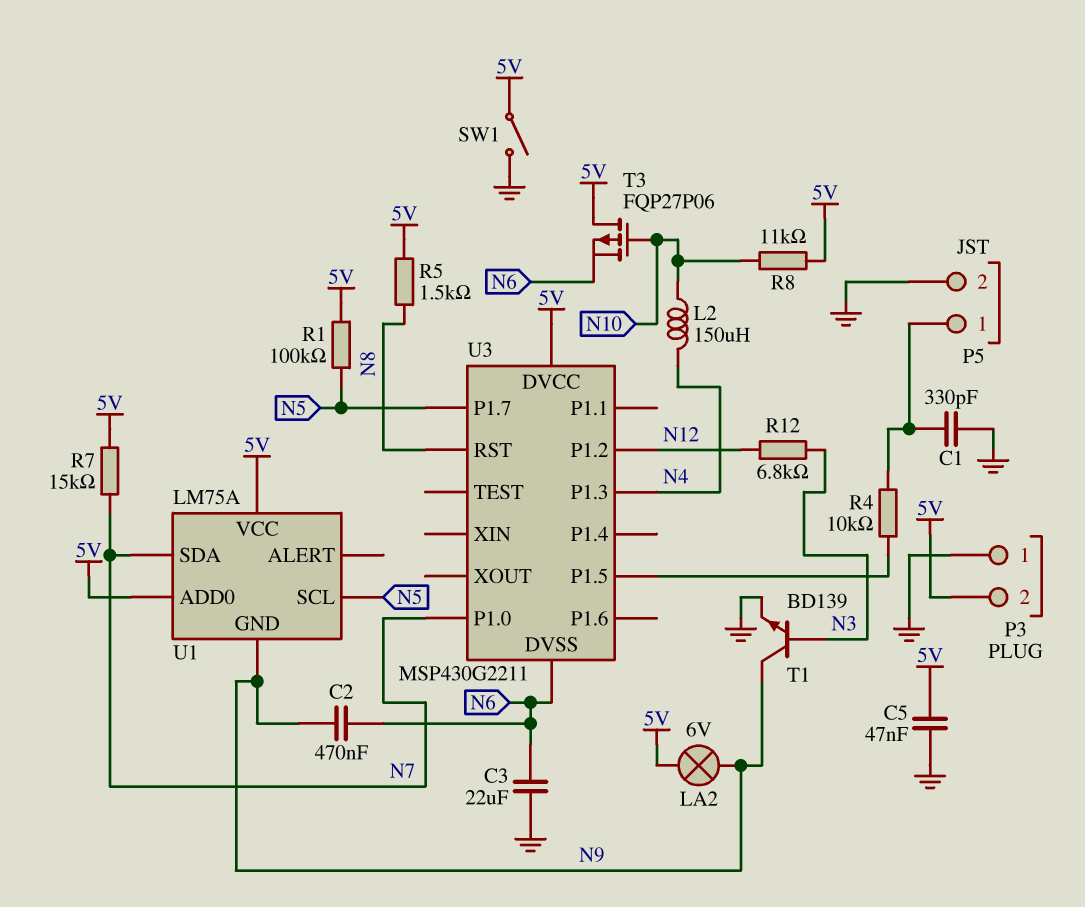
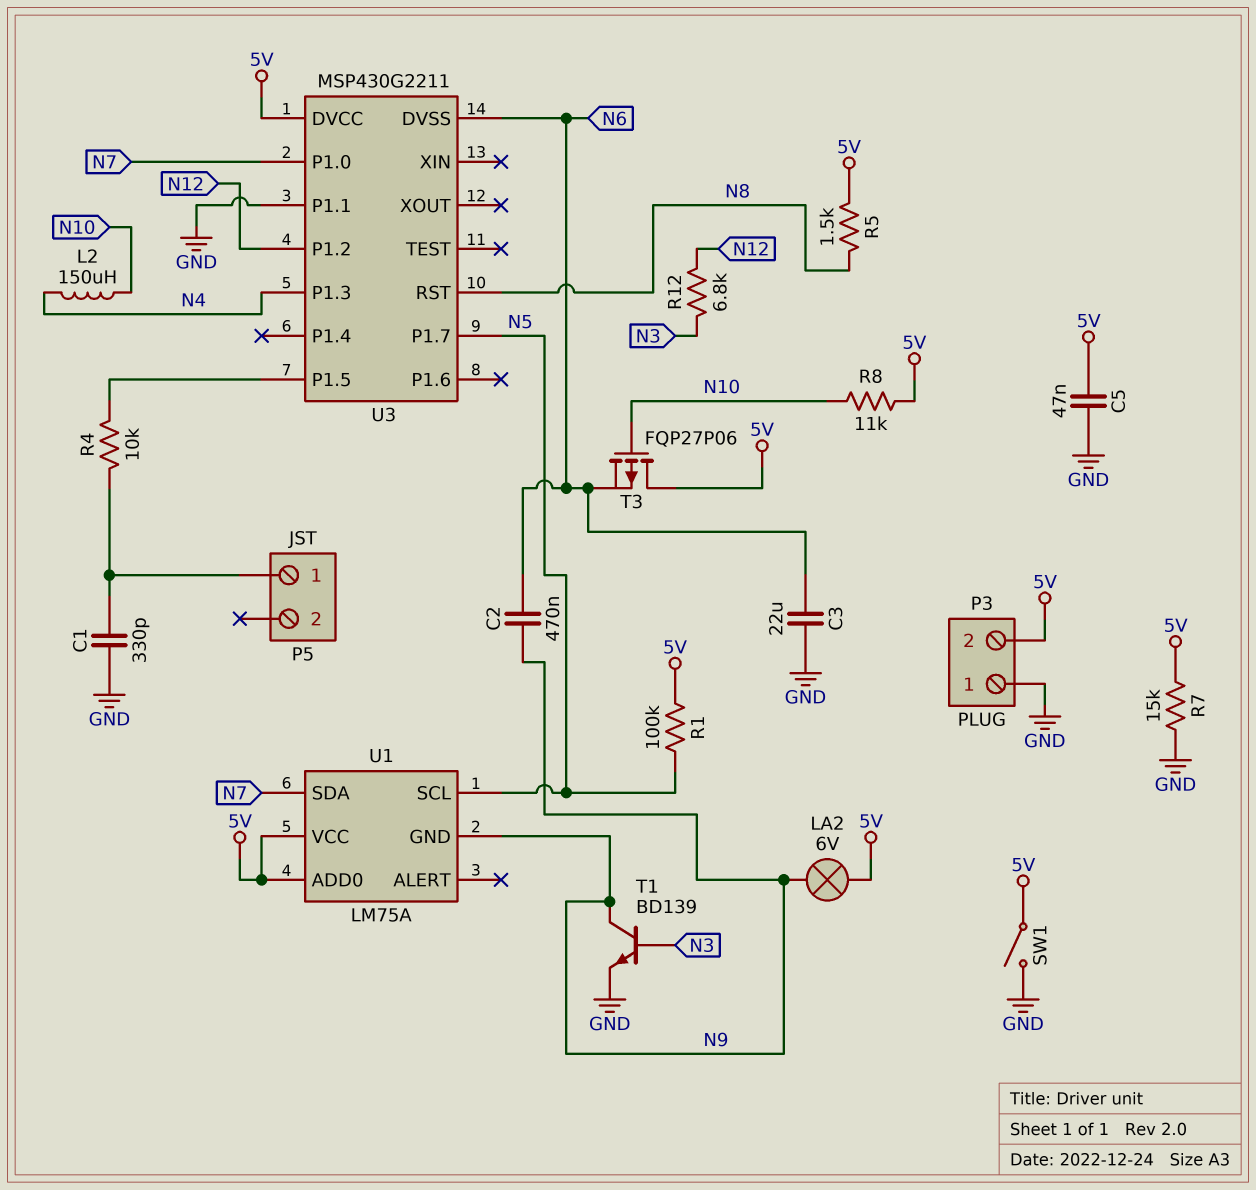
P5 pin 2: GND -> none
R7: 15k (5V, N7) -> 15k (5V, GND)
U3 pin P1.1: none -> GND

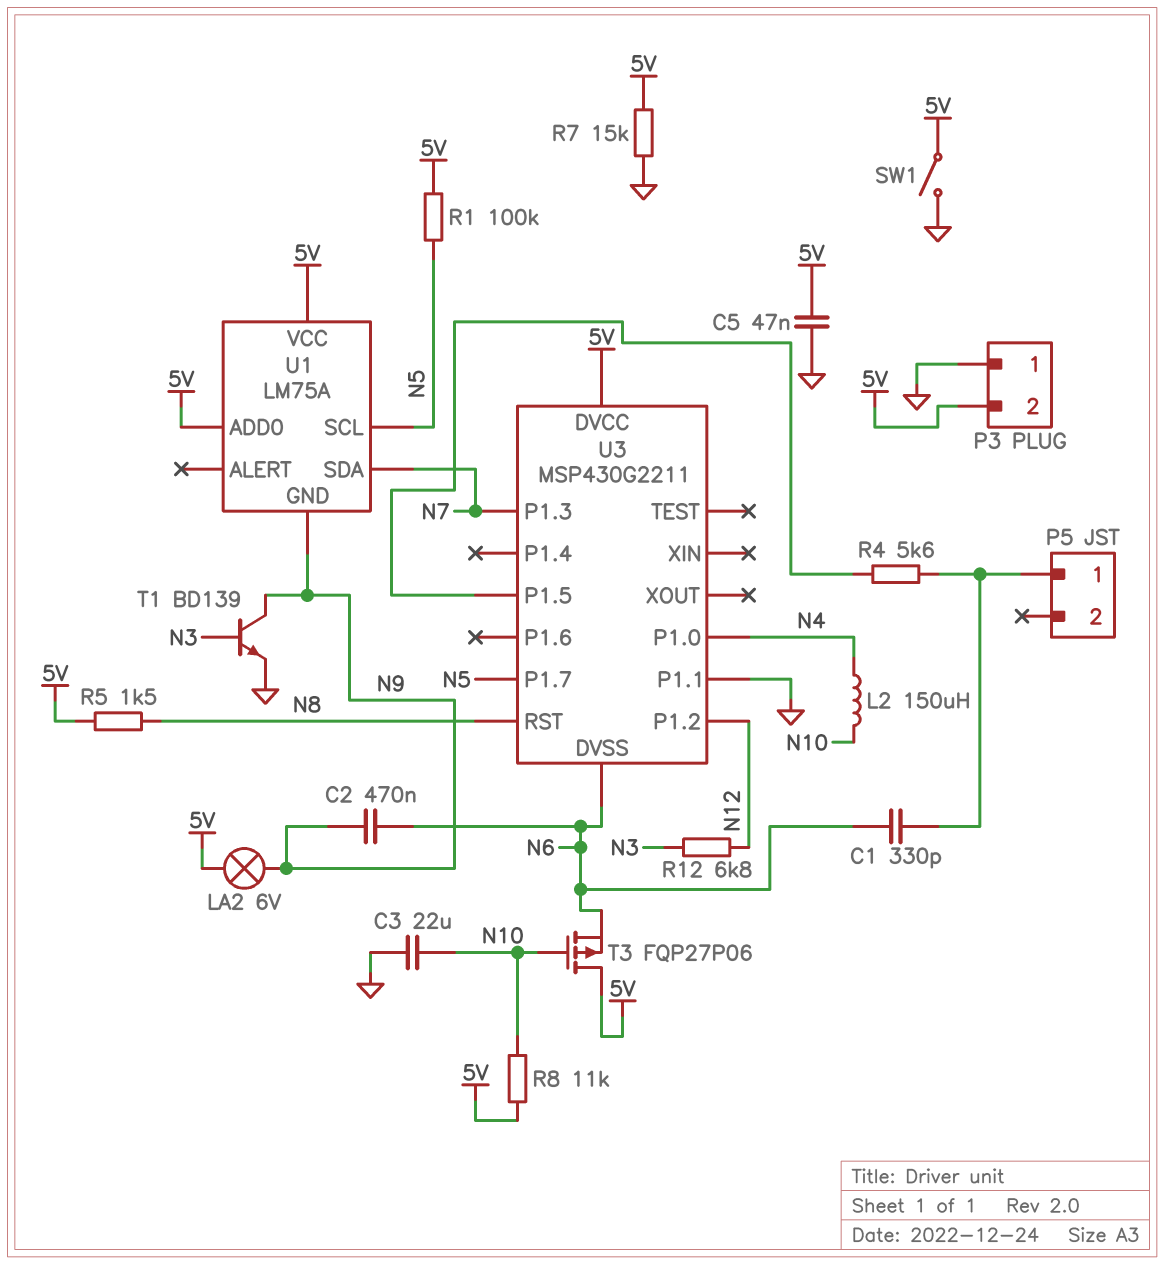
C1: 330pF (GND, P5/1) -> 330pF (N6, P5/1)
C3: 22uF (GND, N6) -> 22uF (GND, N10)
R4: 10k (P5/1, U3/P1.5) -> 5.6k (P5/1, U3/P1.5)
U3 pin P1.0: N7 -> N4
U3 pin P1.3: N4 -> N7

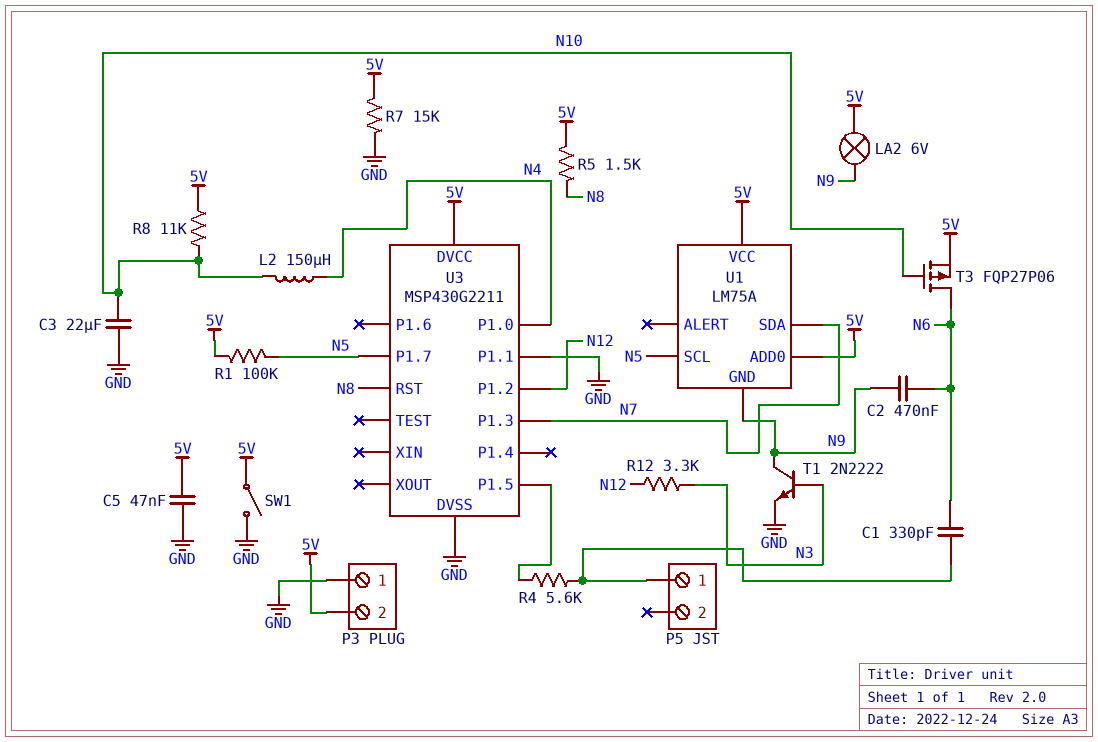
R12: 6.8k (N3, N12) -> 3.3k (N3, N12)
T1: NPN BD139 (B N3, C N9, E GND) -> NPN 2N2222 (B N3, C N9, E GND)
T3: PMOS FQP27P06 (G N10, D 5V, S N6) -> PMOS FQP27P06 (G N10, D N6, S 5V)
U3 pin DVSS: N6 -> GND

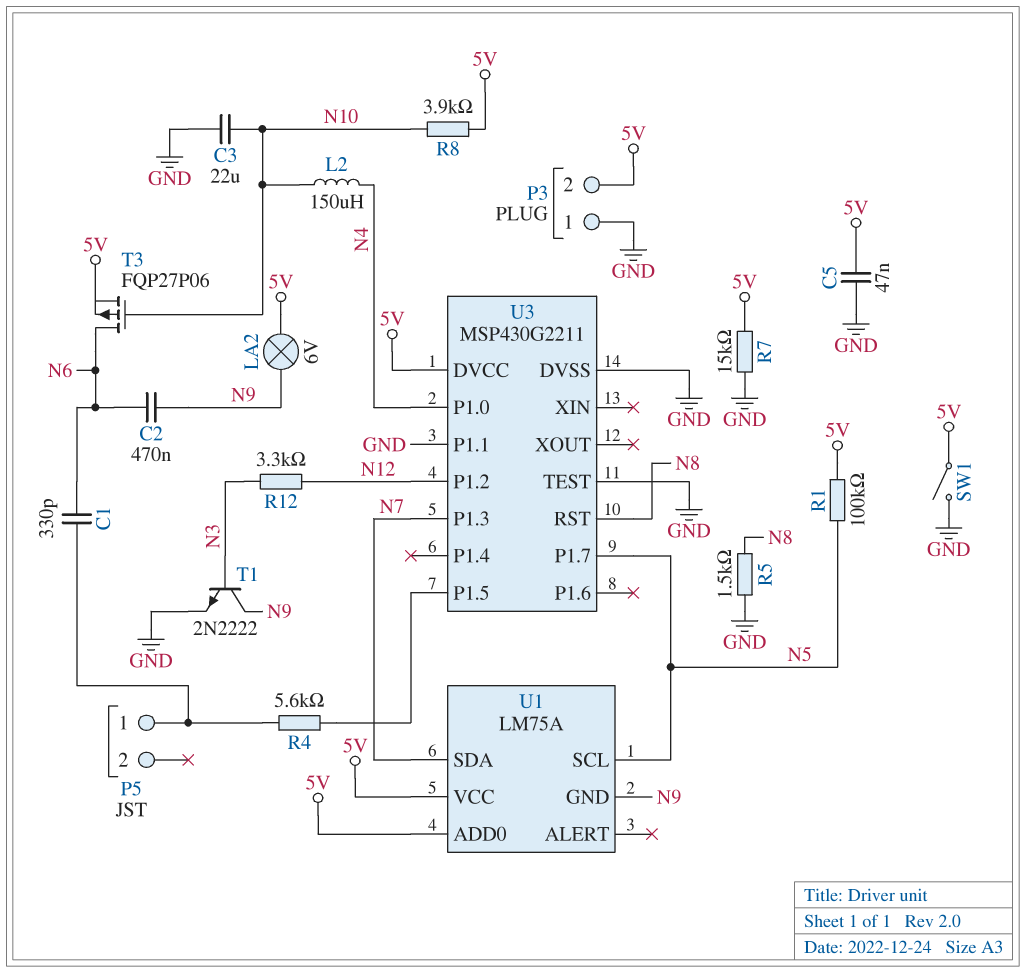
R5: 1.5k (5V, N8) -> 1.5k (GND, N8)
R8: 11k (5V, N10) -> 3.9k (5V, N10)
U3 pin TEST: none -> GND

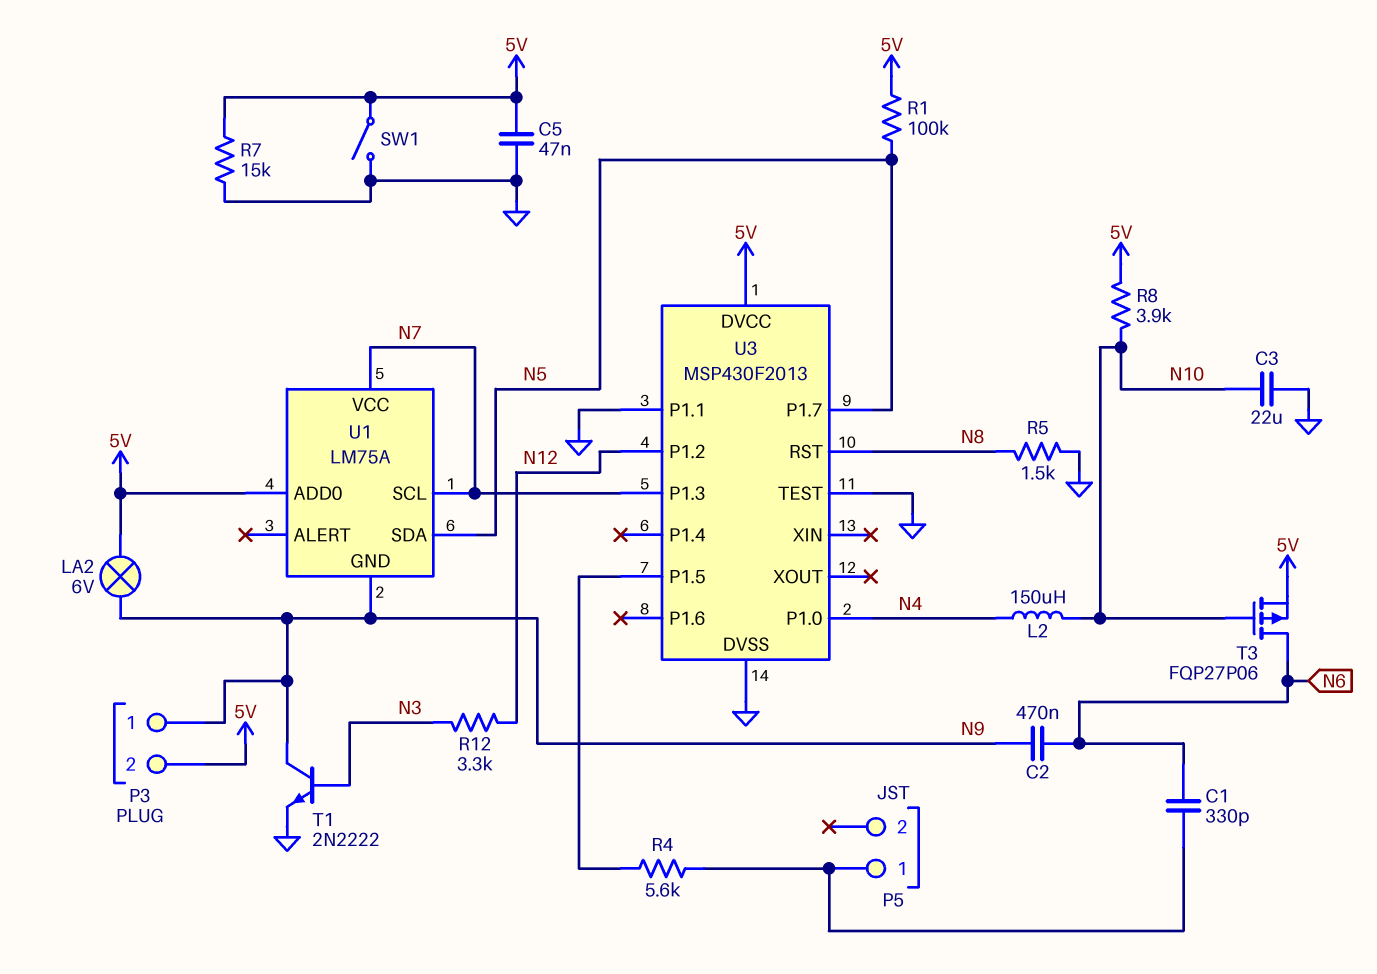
P3 pin 1: GND -> N9
U1 pin SCL: N5 -> N7
U1 pin SDA: N7 -> N5
U1 pin VCC: 5V -> N7
U3: MSP430G2211 -> MSP430F2013

